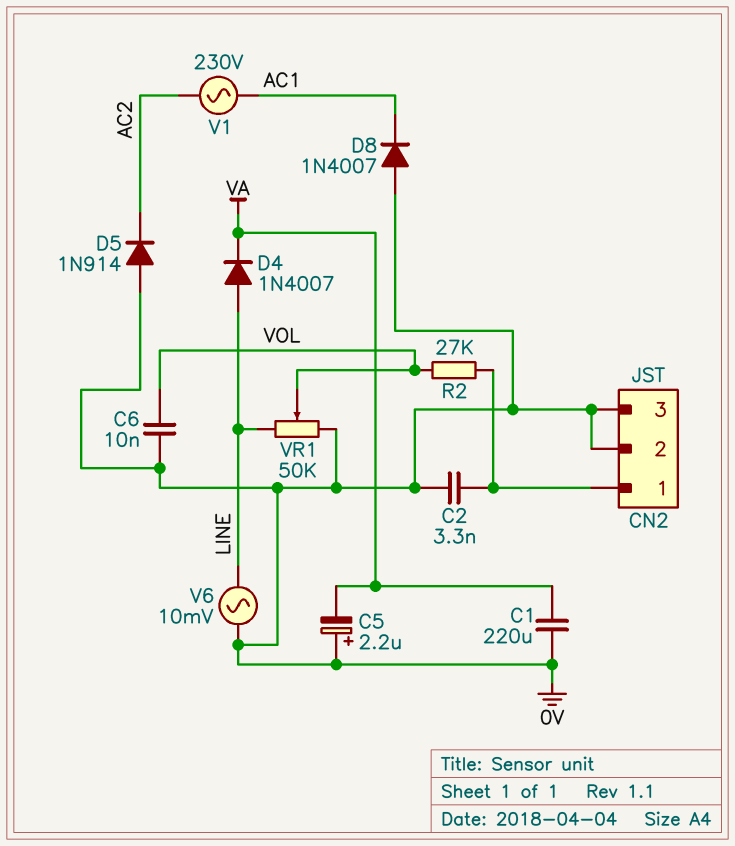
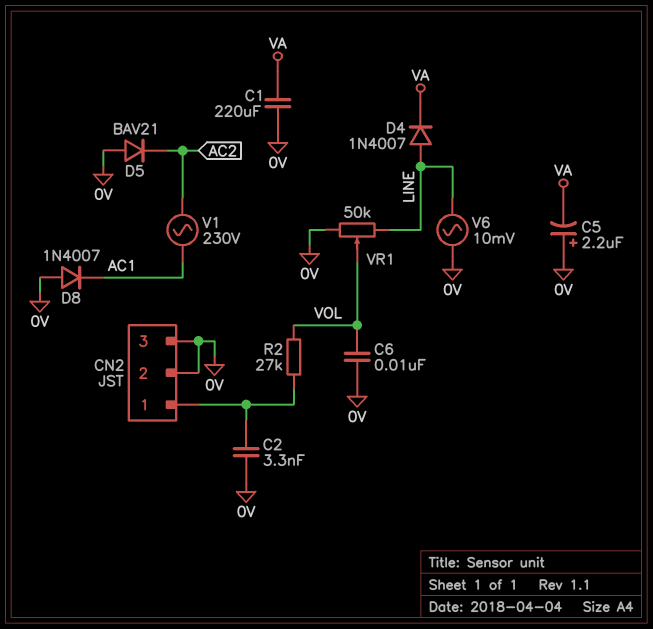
D5: diode 1N914 (A 0V, K AC2) -> diode BAV21 (A 0V, K AC2)

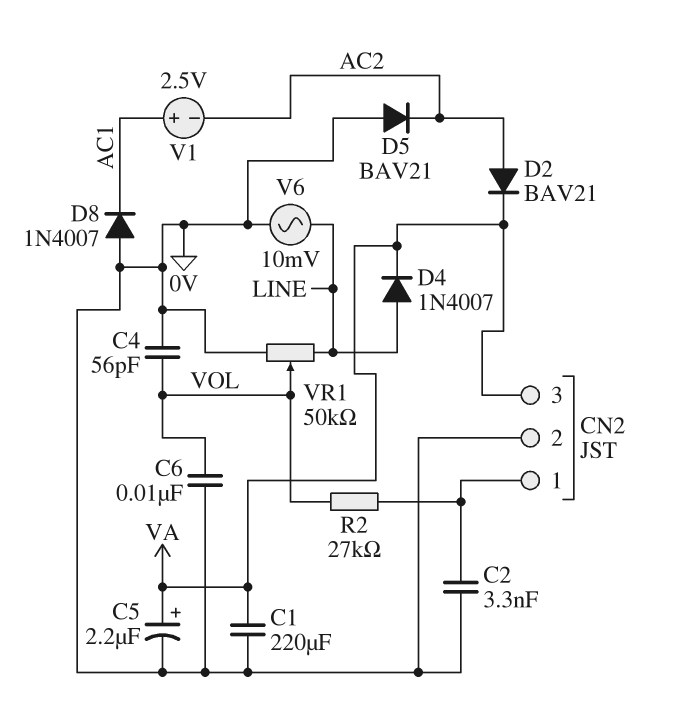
C4: none -> 56pF (0V, VOL)
C5: 2.2uF (plus 0V, minus VA) -> 2.2uF (plus VA, minus 0V)
CN2 pin 3: 0V -> VA
D2: none -> diode BAV21 (A AC2, K VA)
V1: AC 230V (AC1, AC2) -> 2.5V (plus AC1, minus AC2)

